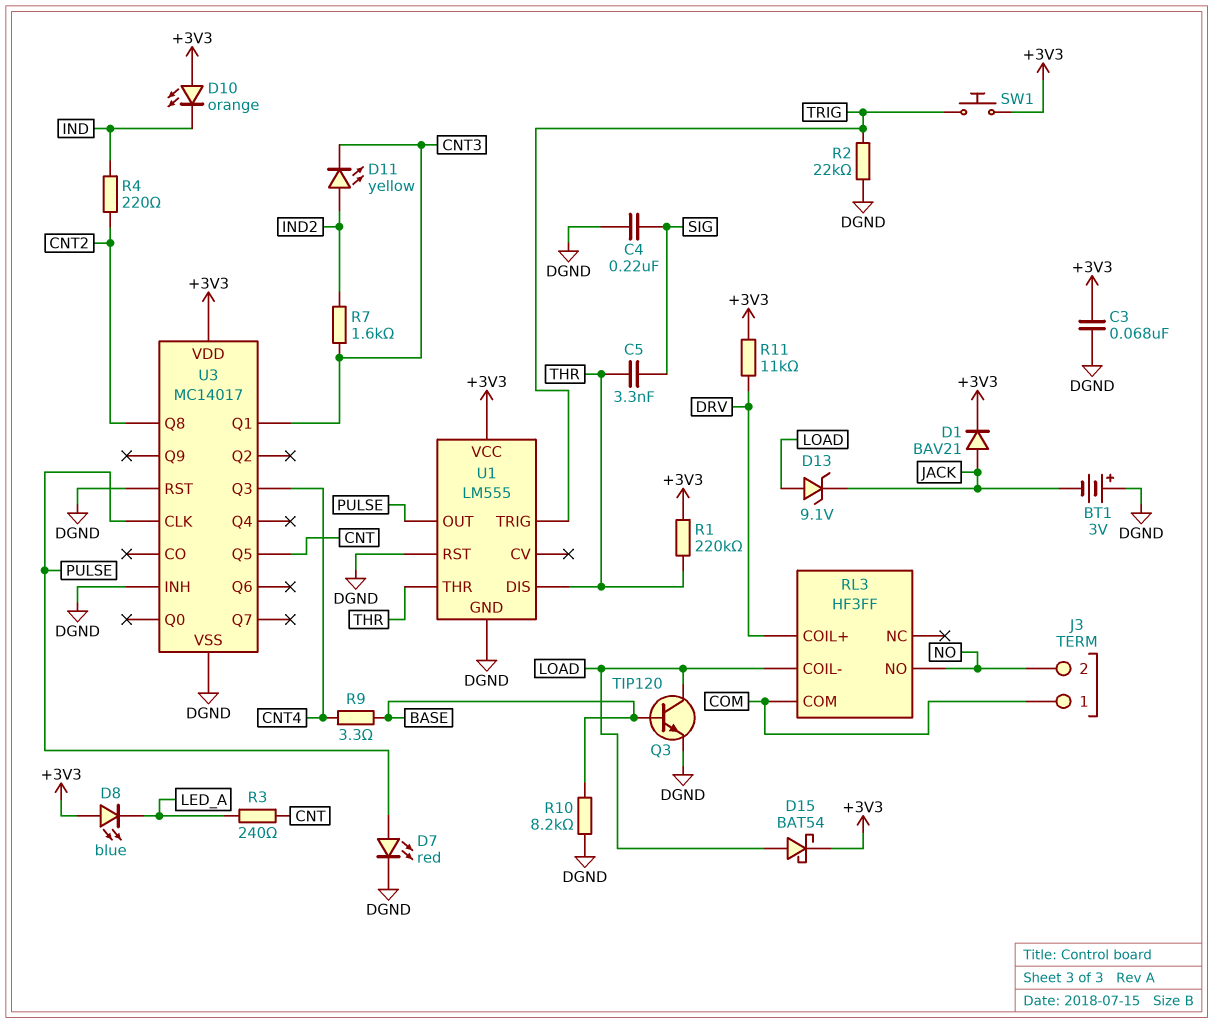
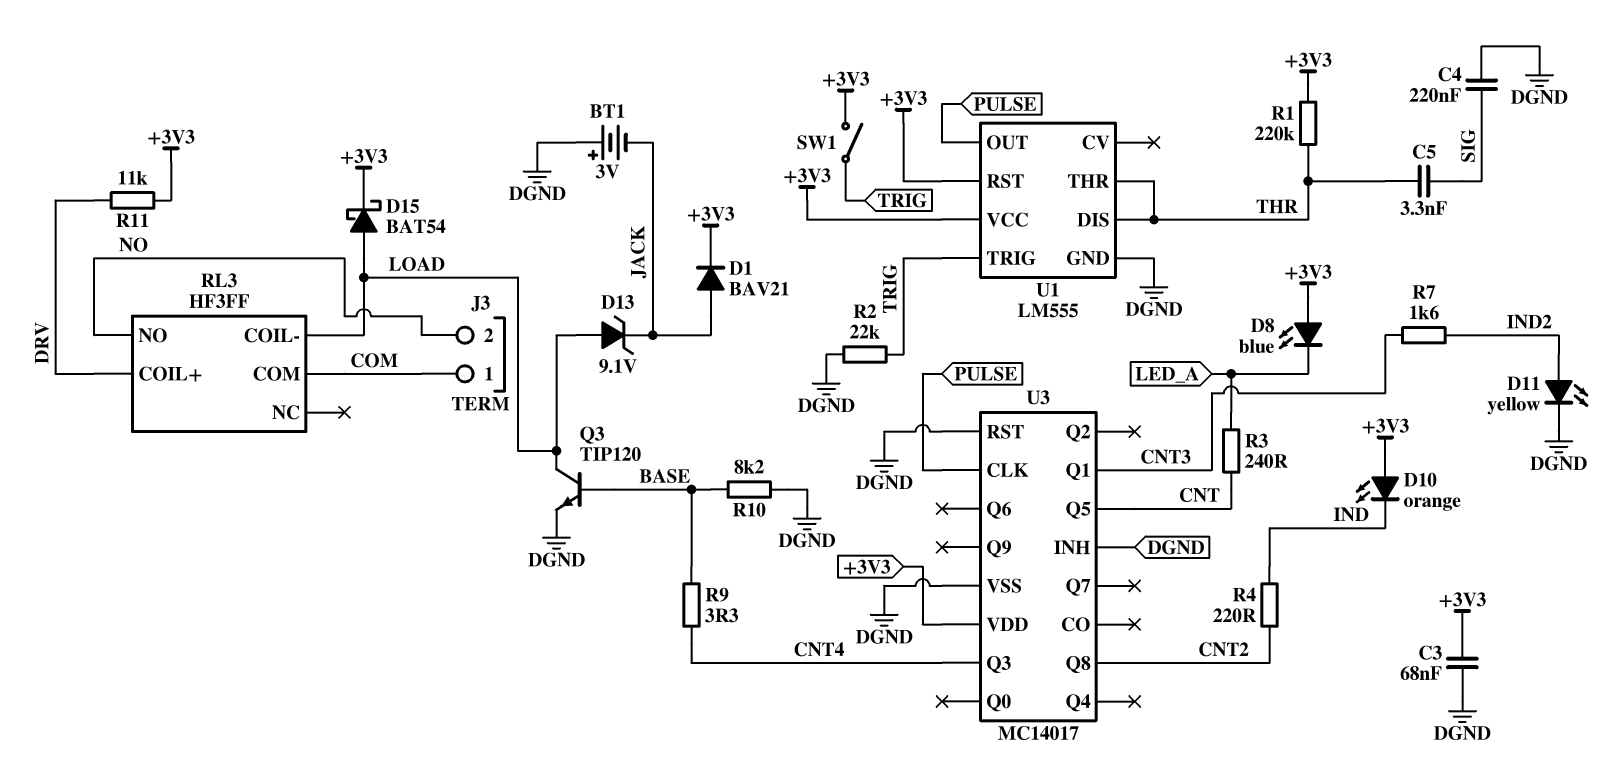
D7: LED red (A PULSE, K DGND) -> none
D11: LED yellow (A IND2, K CNT3) -> LED yellow (A IND2, K DGND)
SW1: button (+3V3, TRIG) -> switch (+3V3, TRIG)
U1 pin RST: DGND -> +3V3

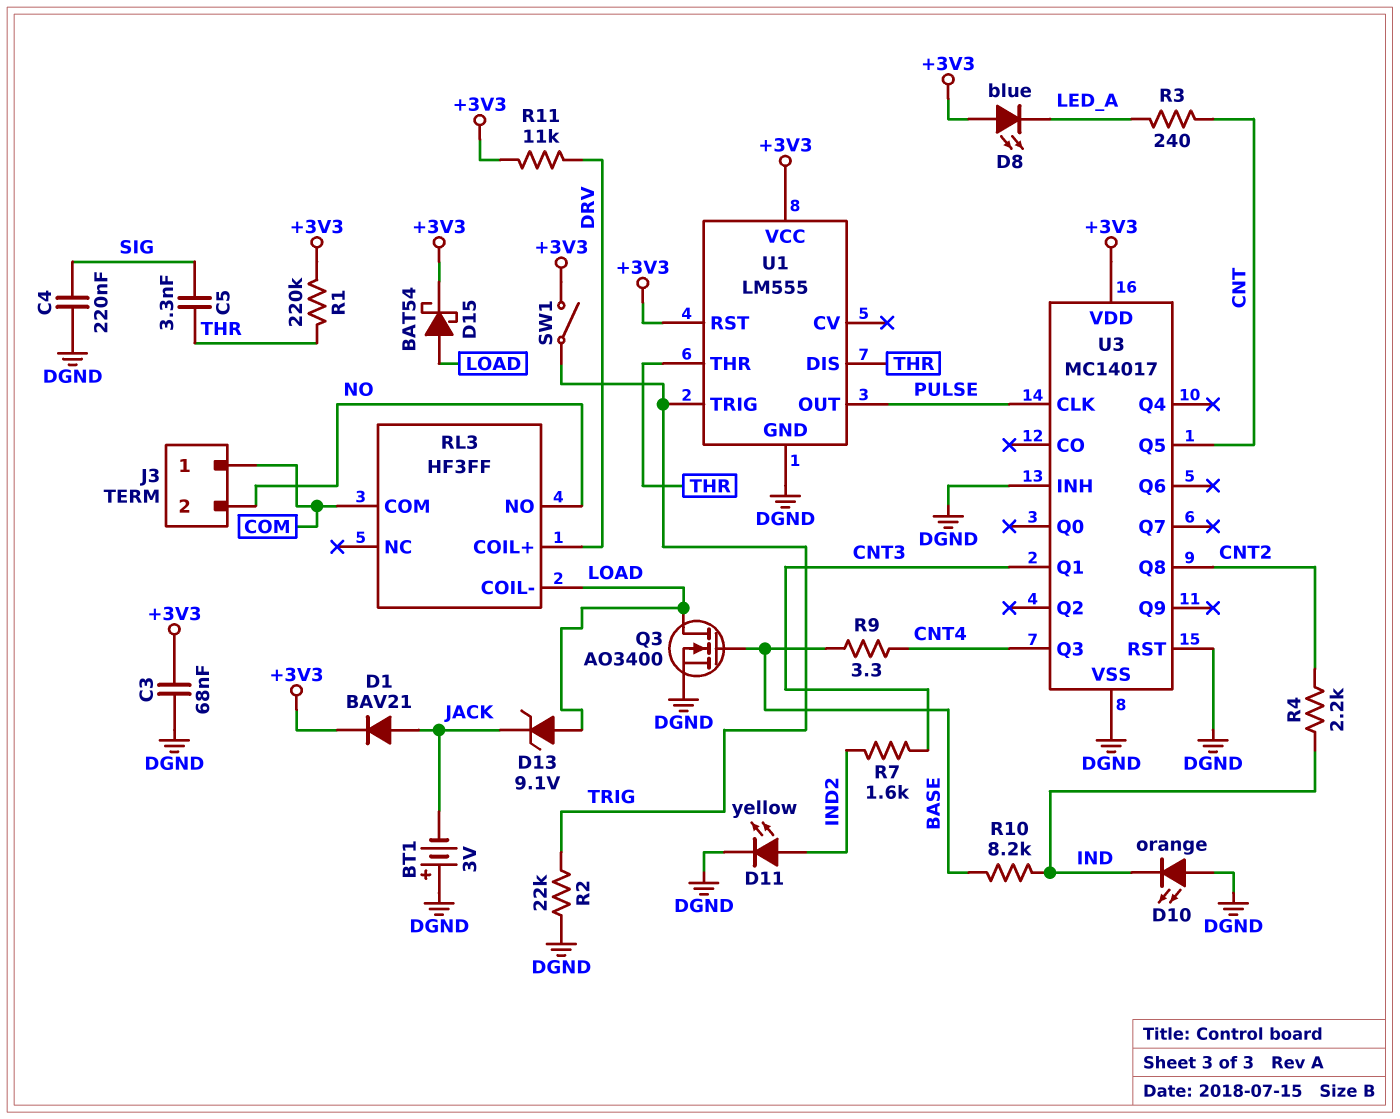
D10: LED orange (A +3V3, K IND) -> LED orange (A DGND, K IND)
Q3: NPN TIP120 (B BASE, C LOAD, E DGND) -> NMOS AO3400 (G BASE, D LOAD, S DGND)
R4: 220 (CNT2, IND) -> 2.2k (CNT2, IND)
R10: 8.2k (BASE, DGND) -> 8.2k (BASE, IND)

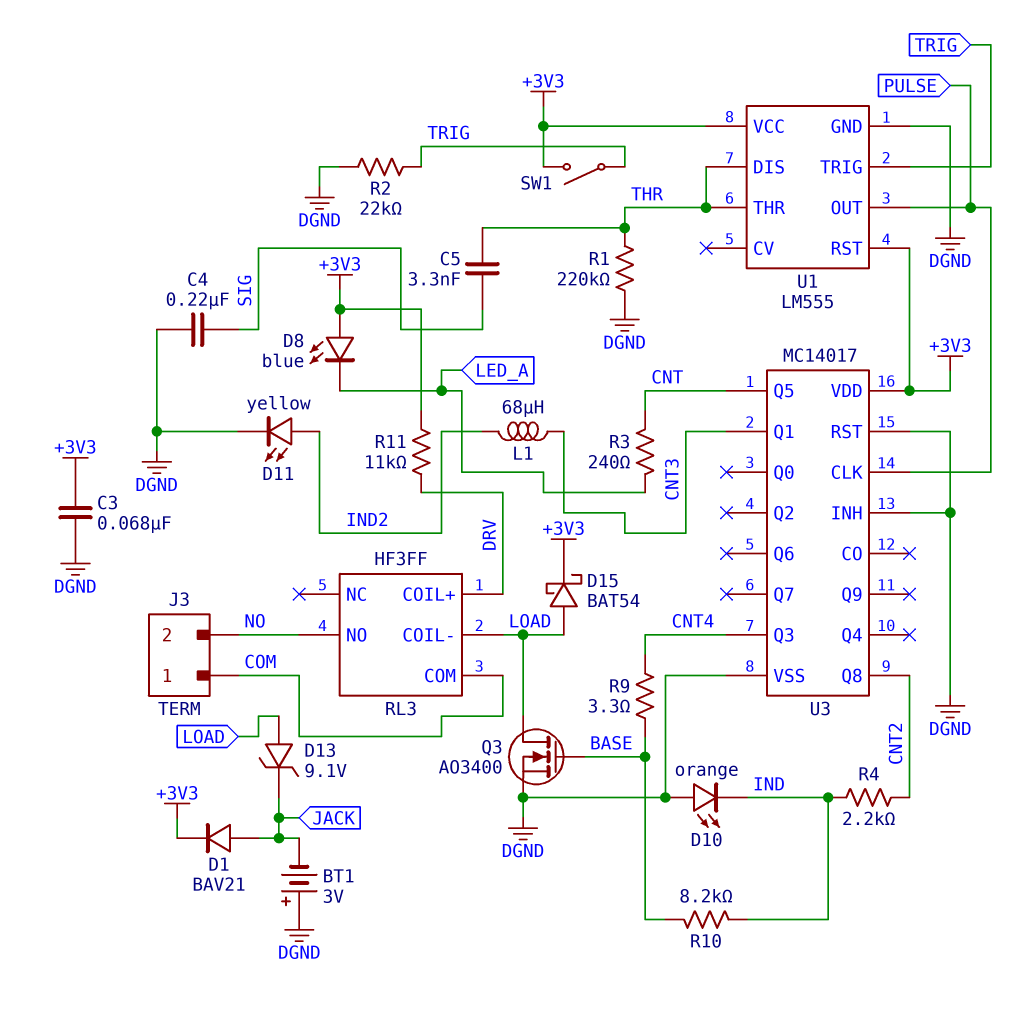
L1: none -> 68uH (CNT3, IND2)
R1: 220k (+3V3, THR) -> 220k (DGND, THR)
R7: 1.6k (CNT3, IND2) -> none

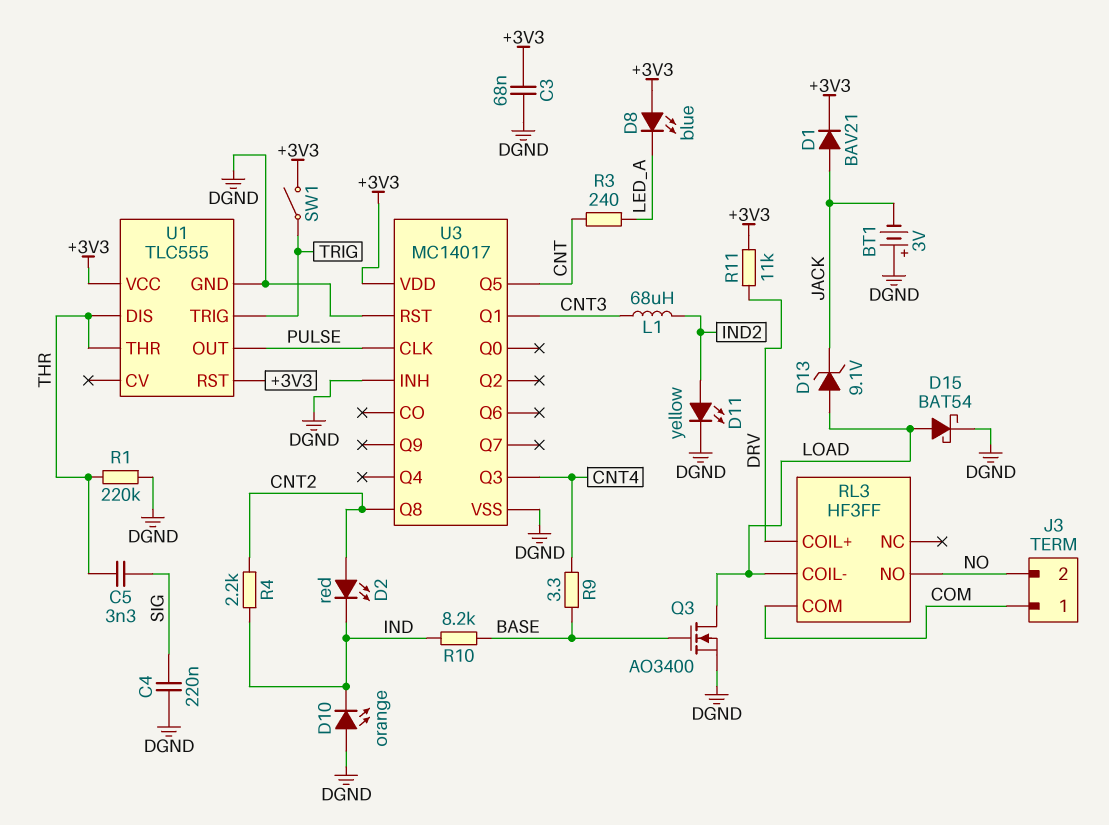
D2: none -> LED red (A CNT2, K IND)
D15: schottky BAT54 (A LOAD, K +3V3) -> schottky BAT54 (A LOAD, K DGND)
R2: 22k (DGND, TRIG) -> none
U1: LM555 -> TLC555

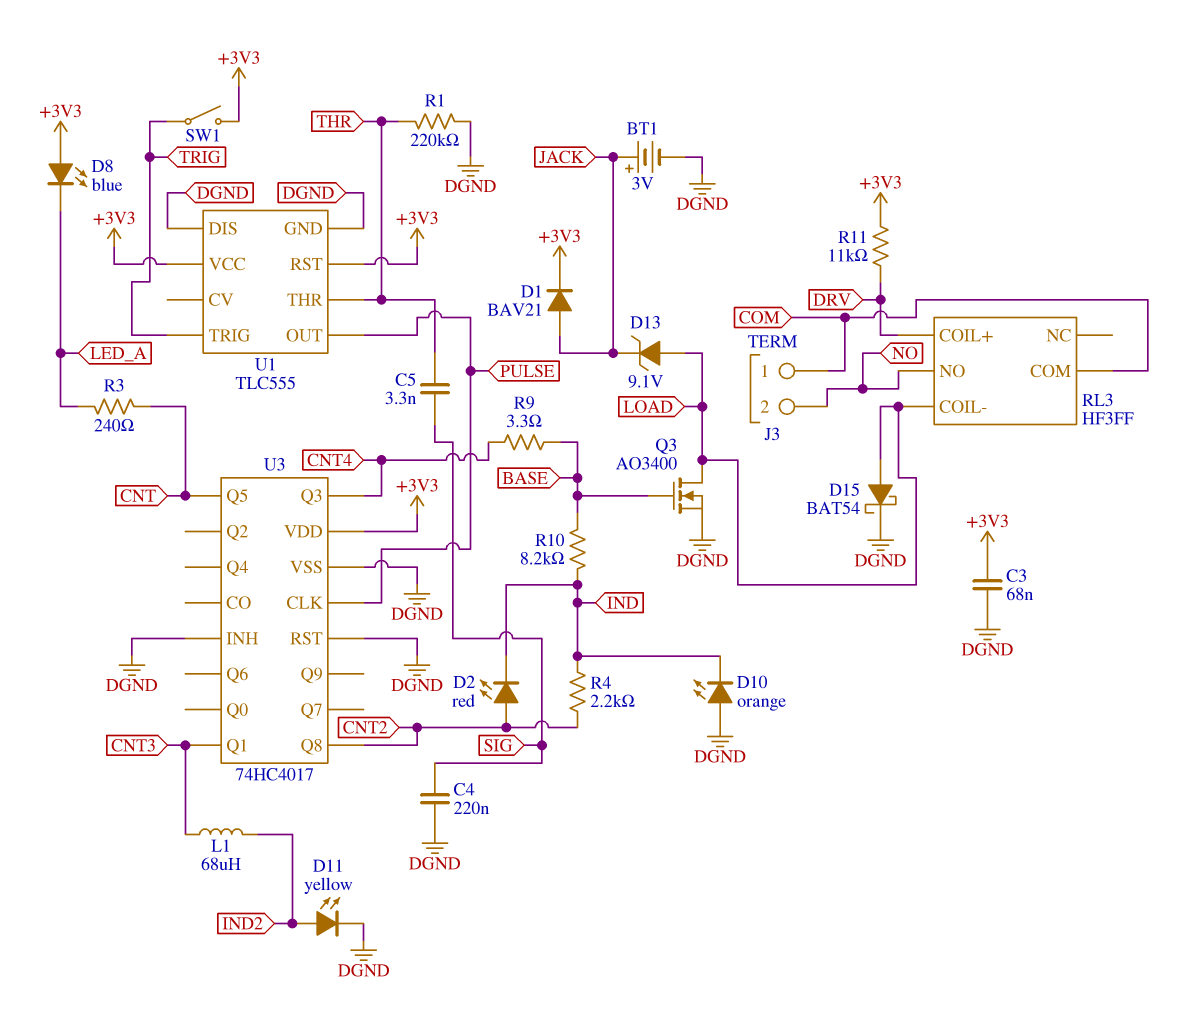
BT1: 3V (plus DGND, minus JACK) -> 3V (plus JACK, minus DGND)
U1 pin DIS: THR -> DGND
U3: MC14017 -> 74HC4017

